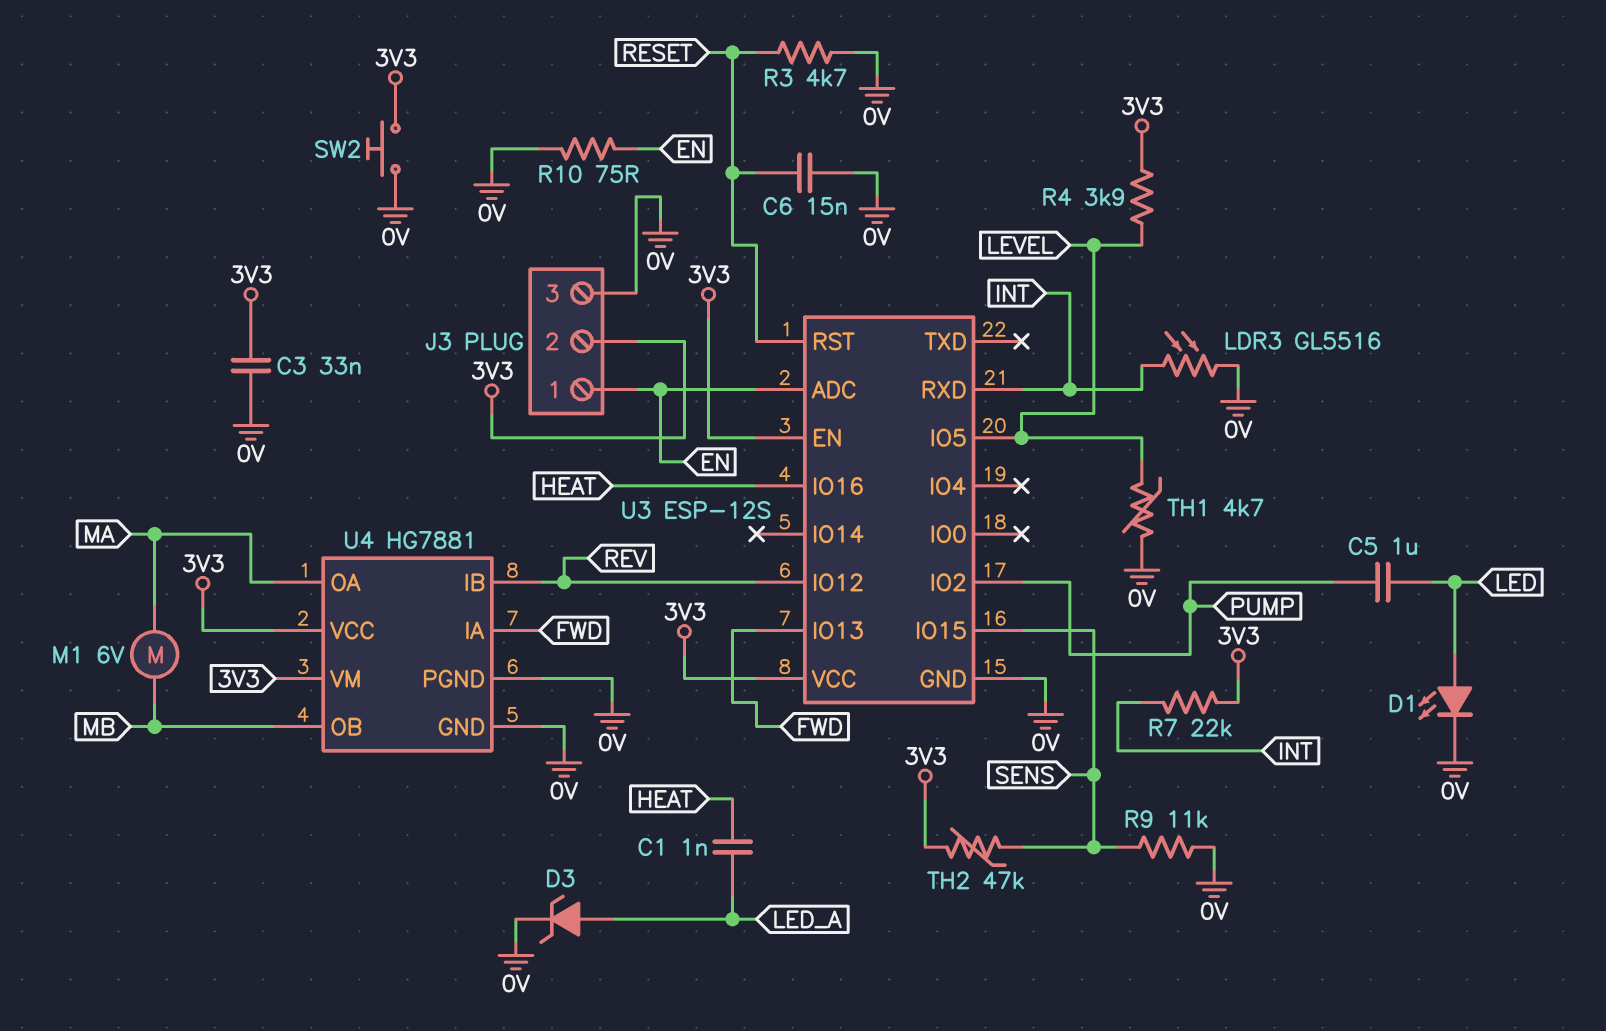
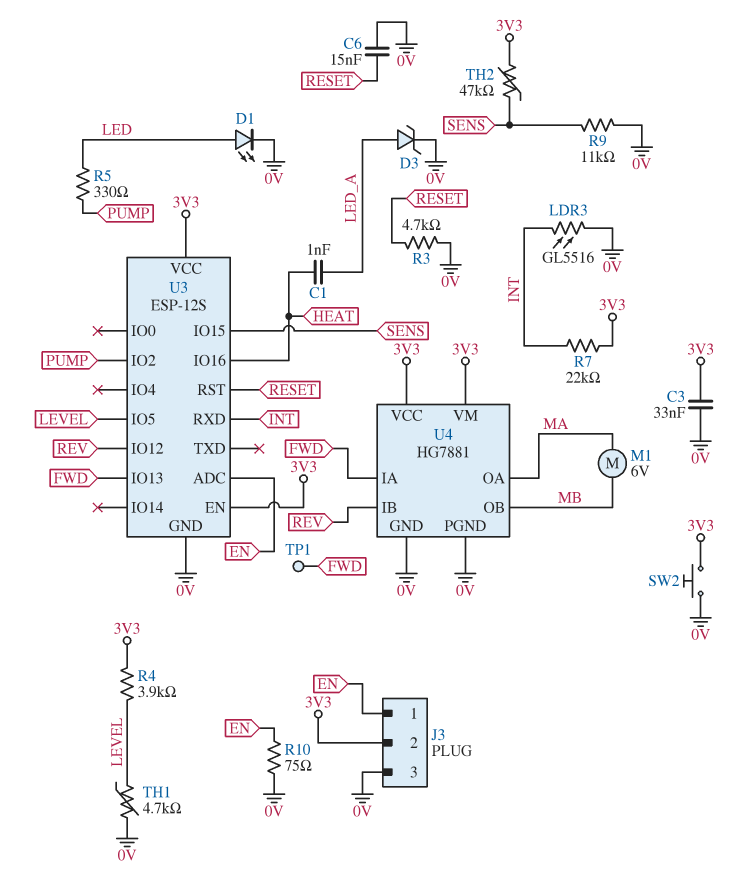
C5: 1uF (LED, PUMP) -> none
R5: none -> 330 (LED, PUMP)
TP1: none -> test point (FWD)

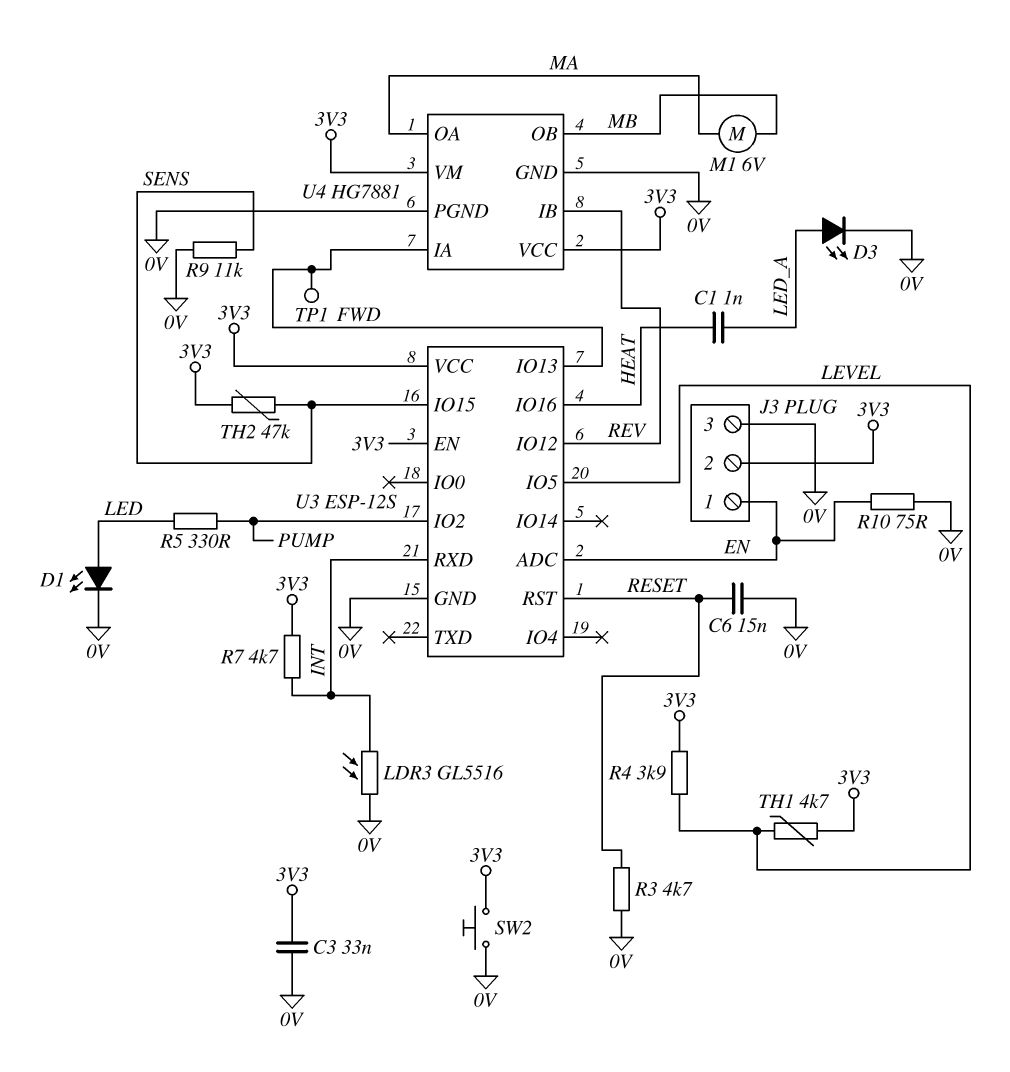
D3: zener (A LED_A, K 0V) -> LED (A LED_A, K 0V)
R7: 22k (3V3, INT) -> 4.7k (3V3, INT)
TH1: 4.7k (0V, LEVEL) -> 4.7k (3V3, LEVEL)

